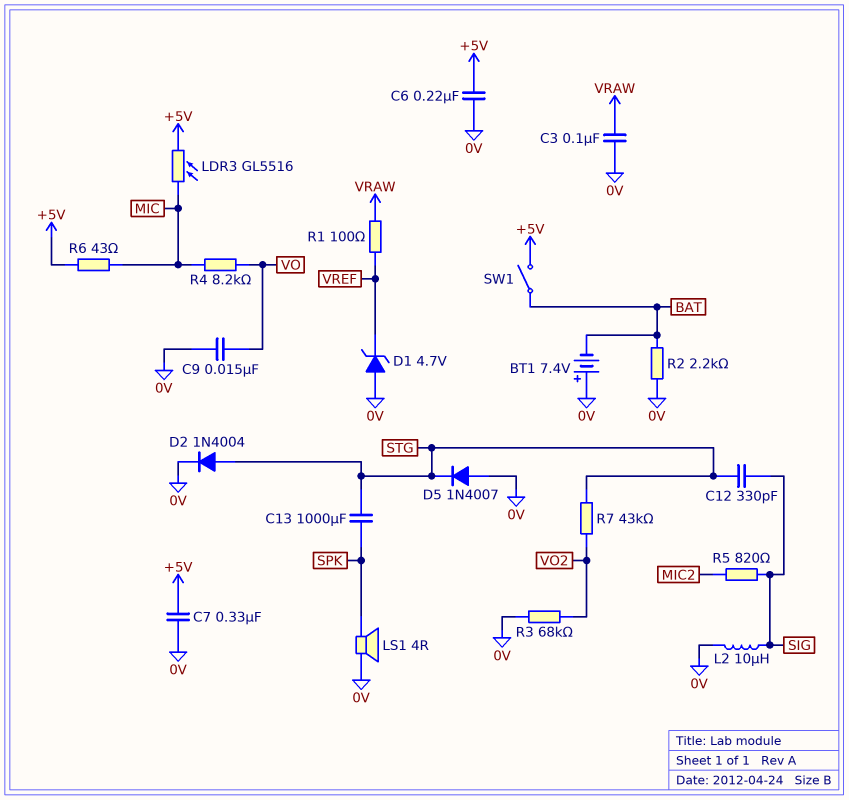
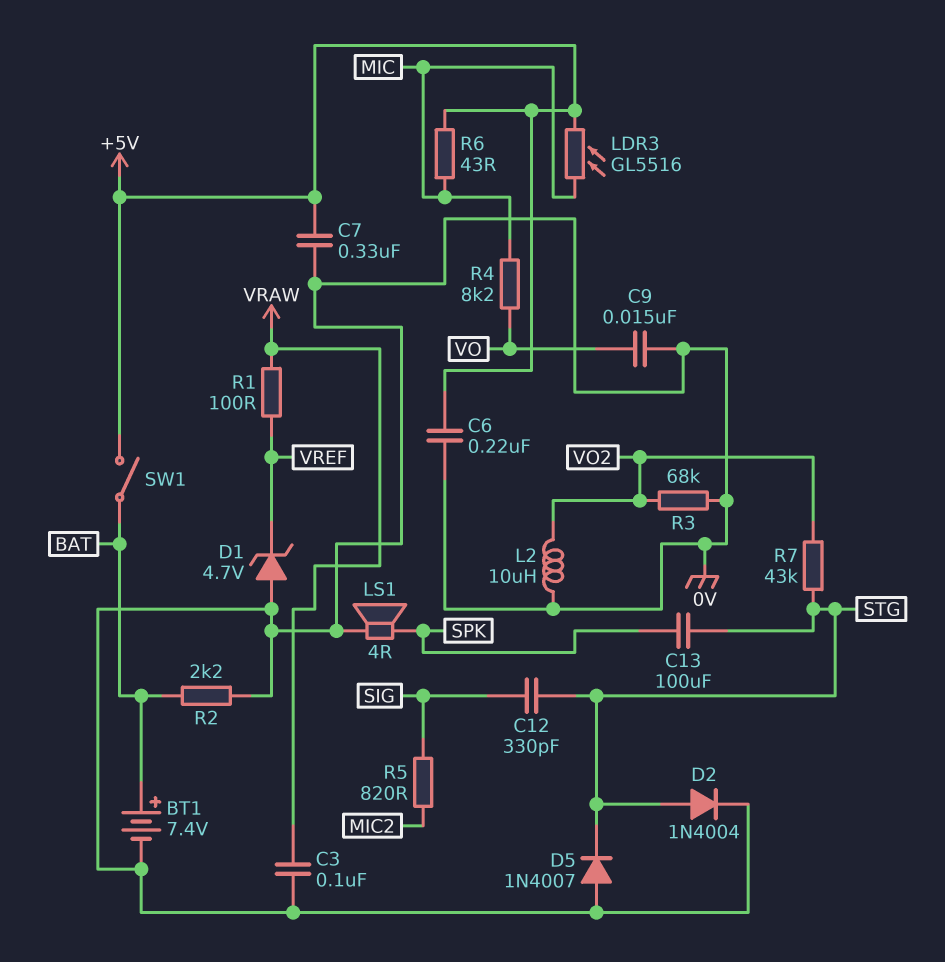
BT1: 7.4V (plus 0V, minus BAT) -> 7.4V (plus BAT, minus 0V)
C13: 1000uF (SPK, STG) -> 100uF (SPK, STG)
L2: 10uH (0V, SIG) -> 10uH (0V, VO2)

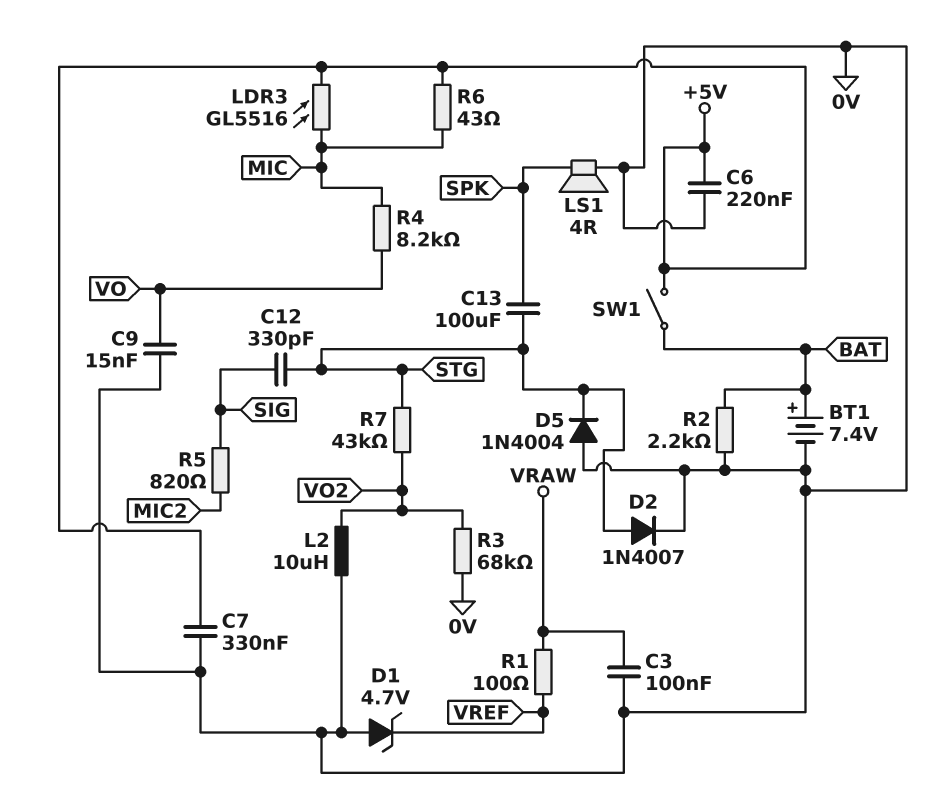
D2: diode 1N4004 (A STG, K 0V) -> diode 1N4007 (A STG, K 0V)
D5: diode 1N4007 (A 0V, K STG) -> diode 1N4004 (A 0V, K STG)

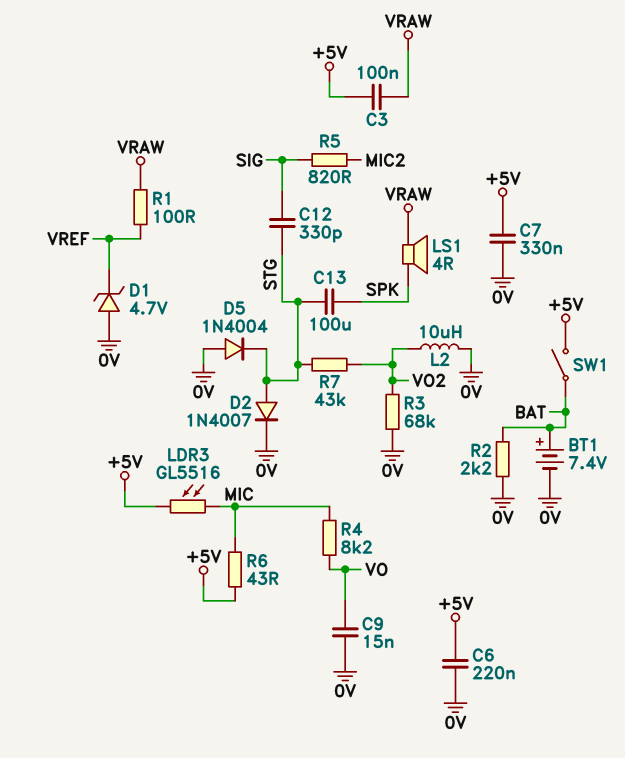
C3: 100nF (0V, VRAW) -> 100nF (+5V, VRAW)
LS1: speaker 4R (0V, SPK) -> speaker 4R (SPK, VRAW)

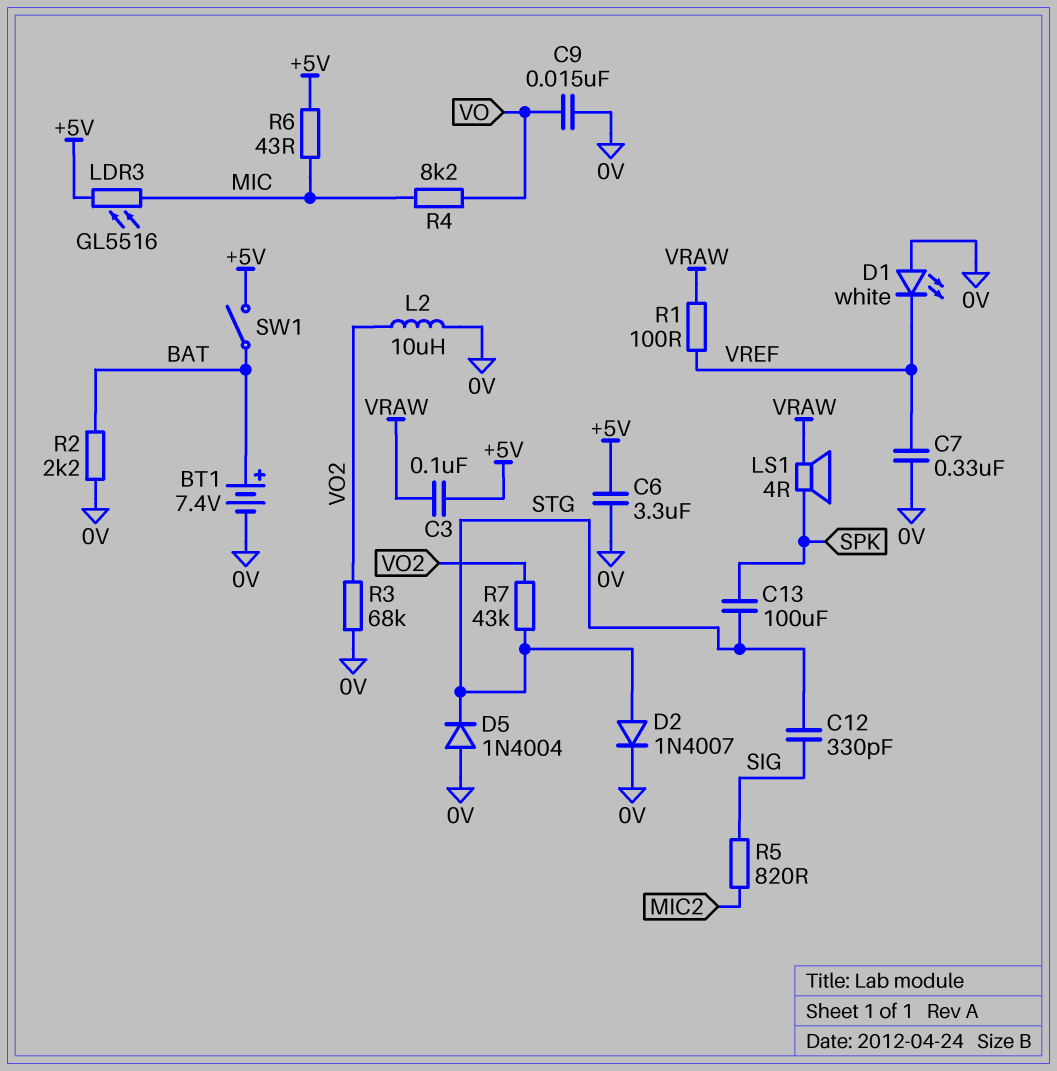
C6: 220nF (+5V, 0V) -> 3.3uF (+5V, 0V)
C7: 330nF (+5V, 0V) -> 330nF (0V, VREF)
D1: zener 4.7V (A 0V, K VREF) -> LED white (A 0V, K VREF)

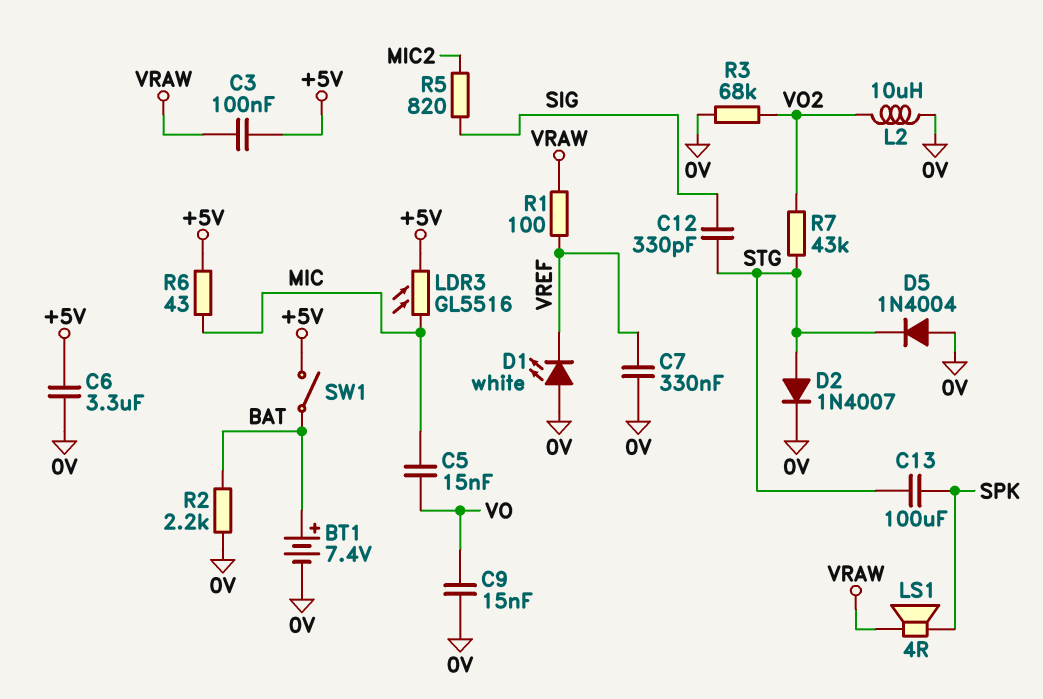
C5: none -> 15nF (MIC, VO)
R4: 8.2k (MIC, VO) -> none

